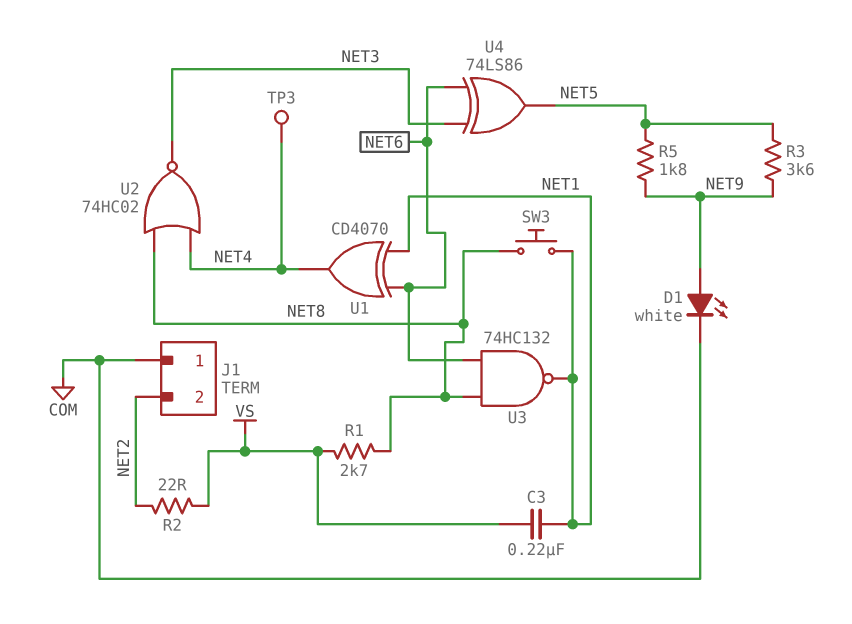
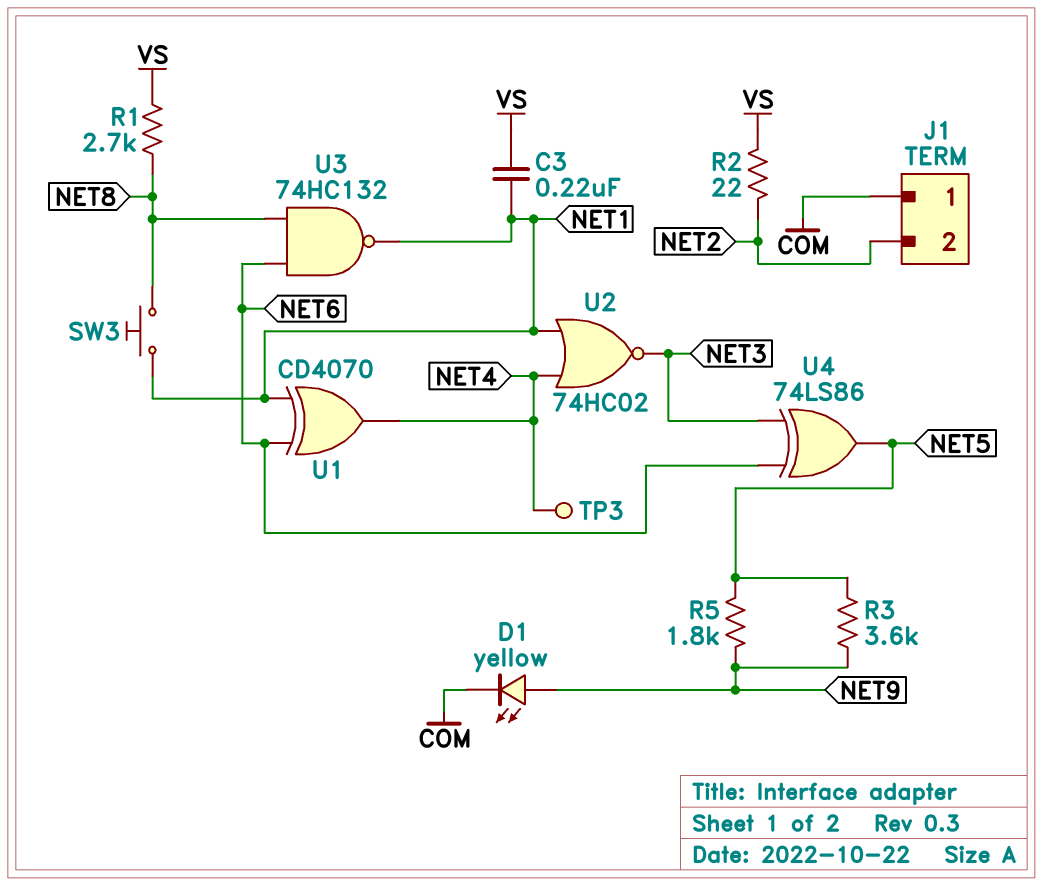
D1: LED white (A NET9, K COM) -> LED yellow (A NET9, K COM)
U2: NOR 74HC02 (in NET4, in NET8, out NET3) -> NOR 74HC02 (in NET1, in NET4, out NET3)

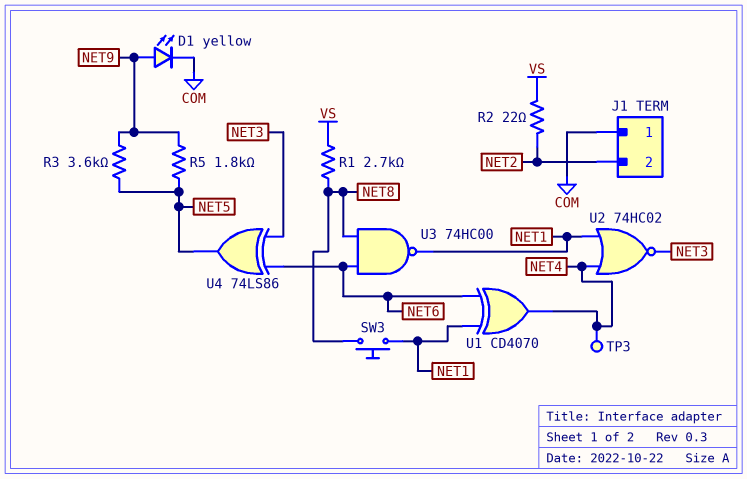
C3: 220nF (NET1, VS) -> none
U3: NAND 74HC132 (in NET6, in NET8, out NET1) -> NAND 74HC00 (in NET6, in NET8, out NET1)

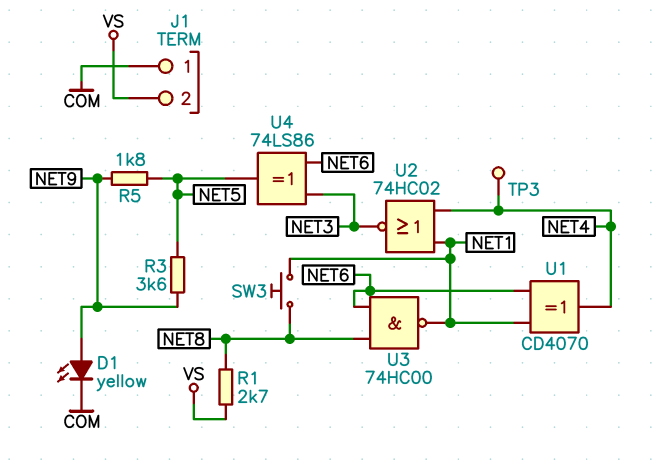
J1 pin 2: NET2 -> VS
R2: 22 (NET2, VS) -> none

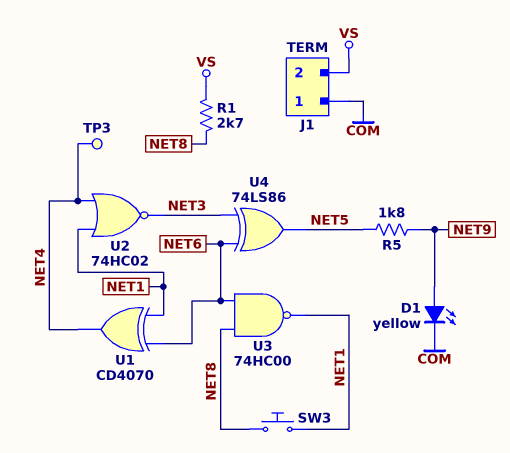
R3: 3.6k (NET5, NET9) -> none

